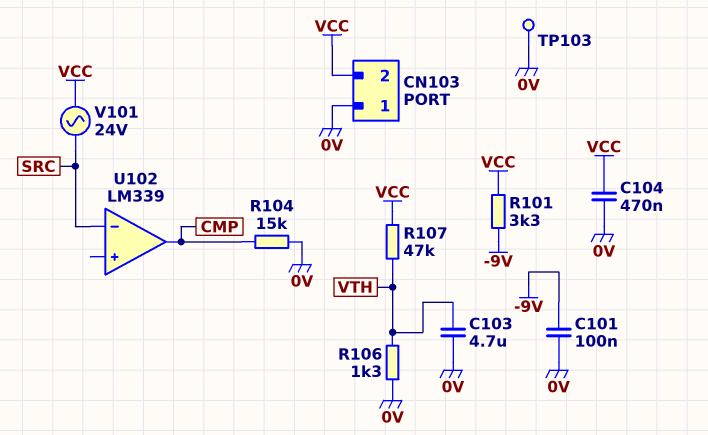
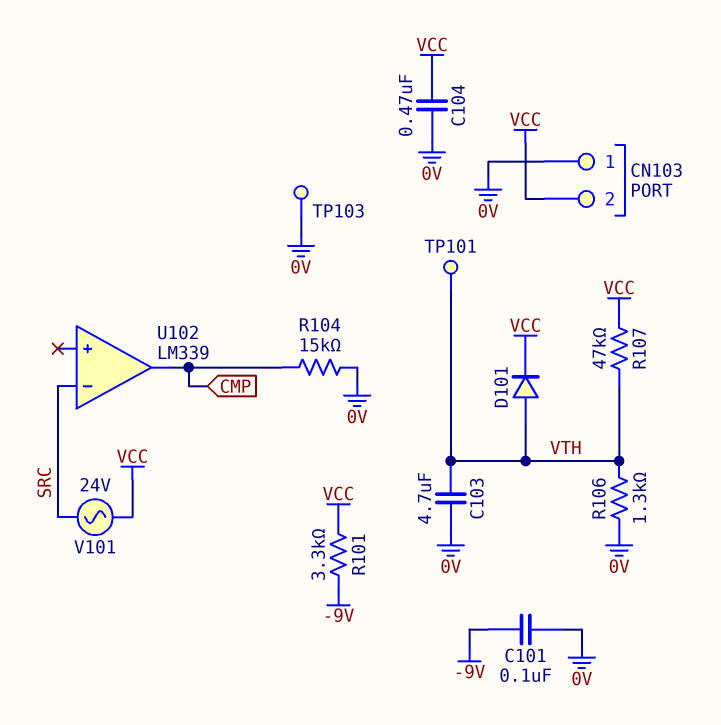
D101: none -> diode (A VTH, K VCC)
TP101: none -> test point (VTH)

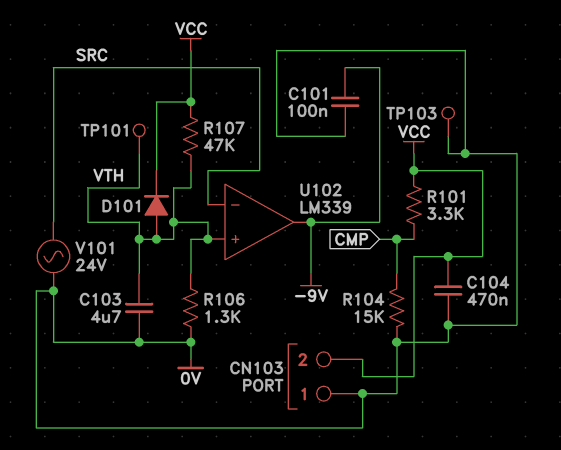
R101: 3.3k (-9V, VCC) -> 3.3k (CMP, VCC)
U102 pin in+: none -> VTH
U102 pin out: CMP -> -9V
V101: AC 24V (SRC, VCC) -> AC 24V (0V, SRC)

